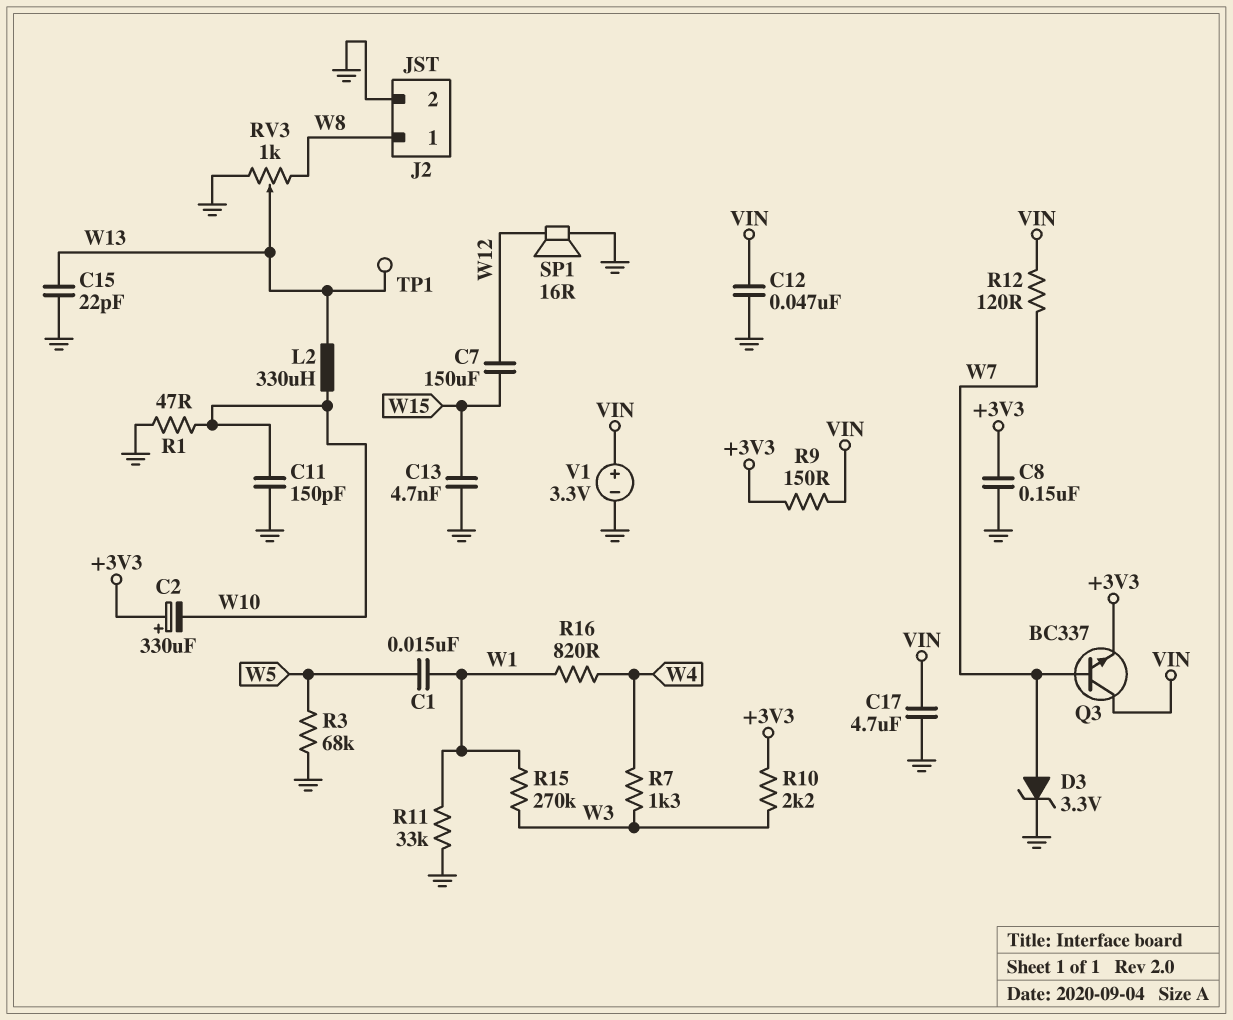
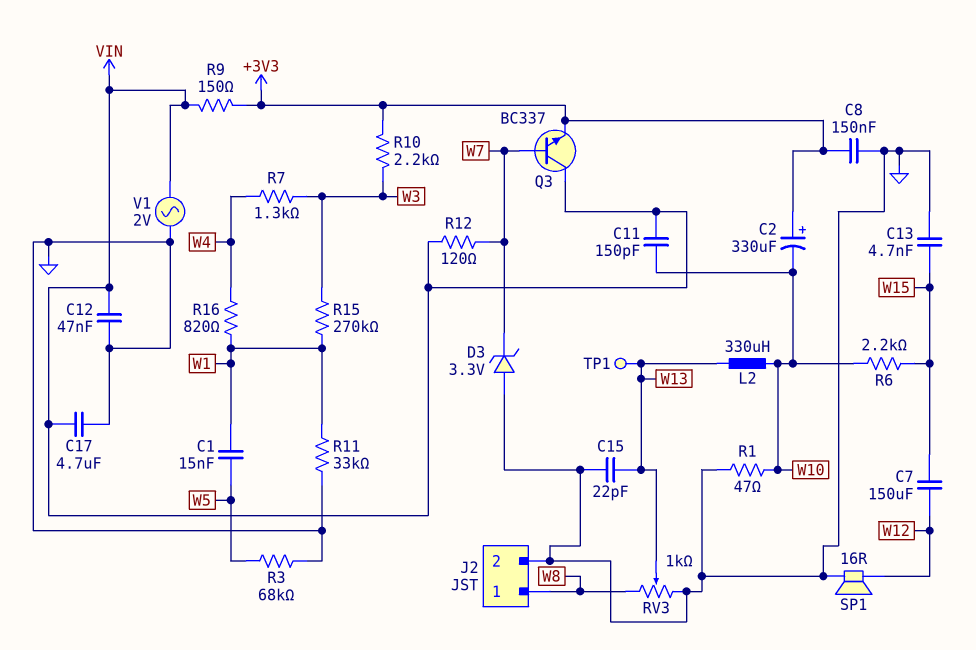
C11: 150pF (GND, W10) -> 150pF (VIN, W10)
D3: zener 3.3V (A W7, K GND) -> zener 3.3V (A GND, K W7)
R6: none -> 2.2k (W10, W15)
V1: 3.3V (plus VIN, minus GND) -> AC 2V (GND, VIN)

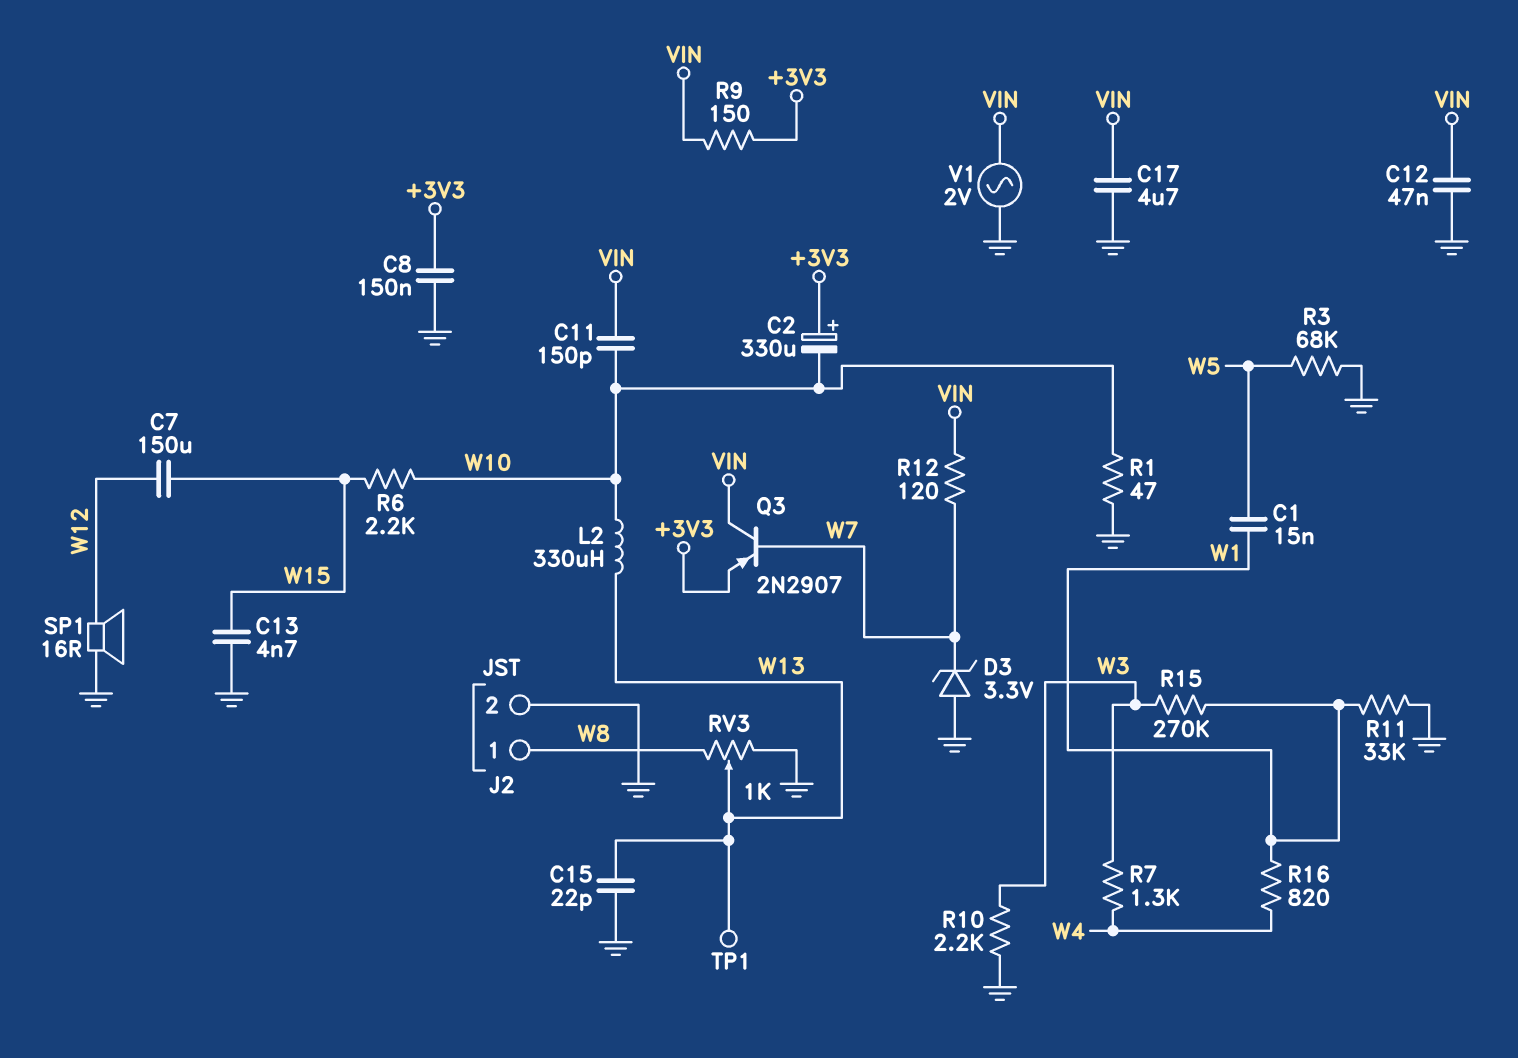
Q3: NPN BC337 (B W7, C VIN, E +3V3) -> PNP 2N2907 (B W7, C VIN, E +3V3)
R10: 2.2k (+3V3, W3) -> 2.2k (GND, W3)

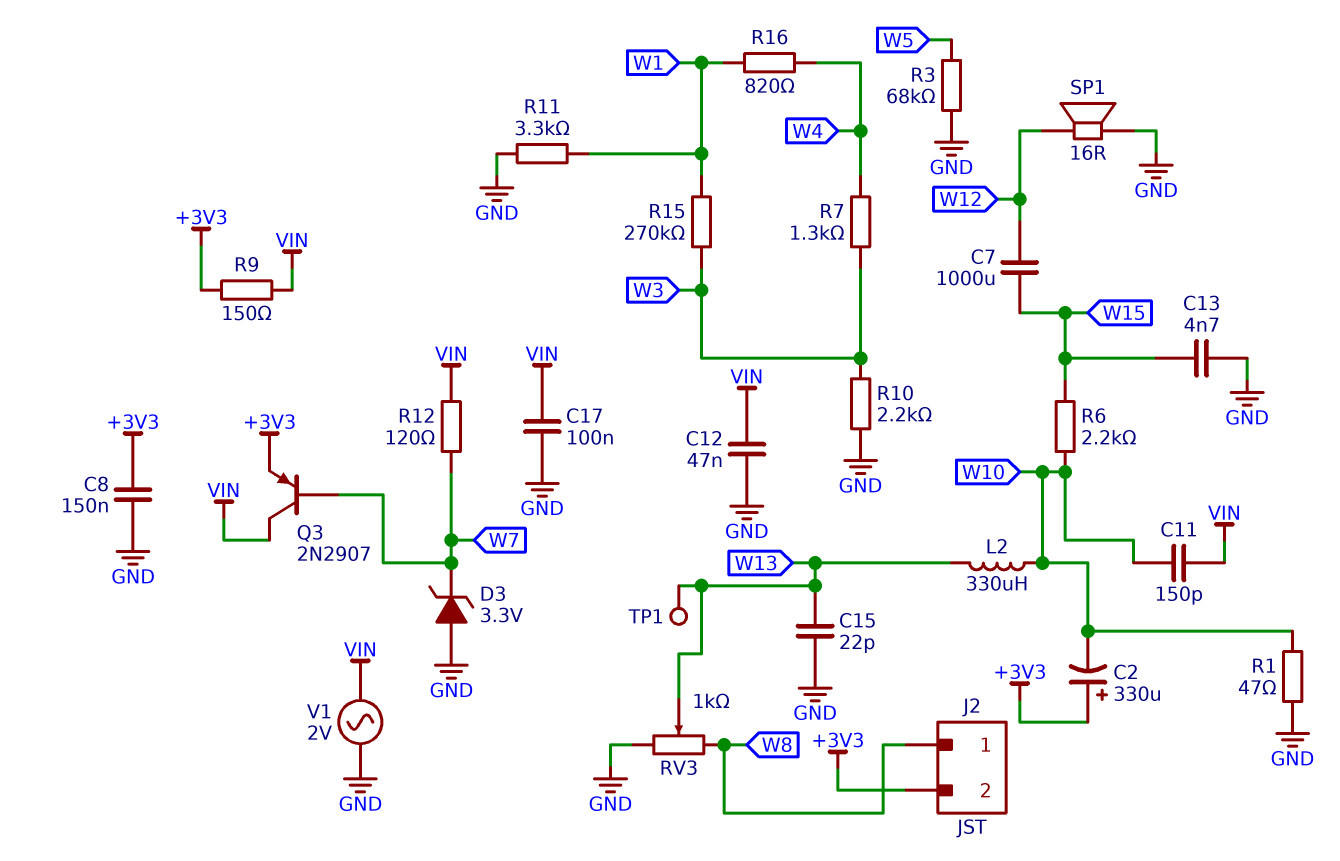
C1: 15nF (W1, W5) -> none
C7: 150uF (W12, W15) -> 1000uF (W12, W15)
C17: 4.7uF (GND, VIN) -> 100nF (GND, VIN)
J2 pin 2: GND -> +3V3
R11: 33k (GND, W1) -> 3.3k (GND, W1)

